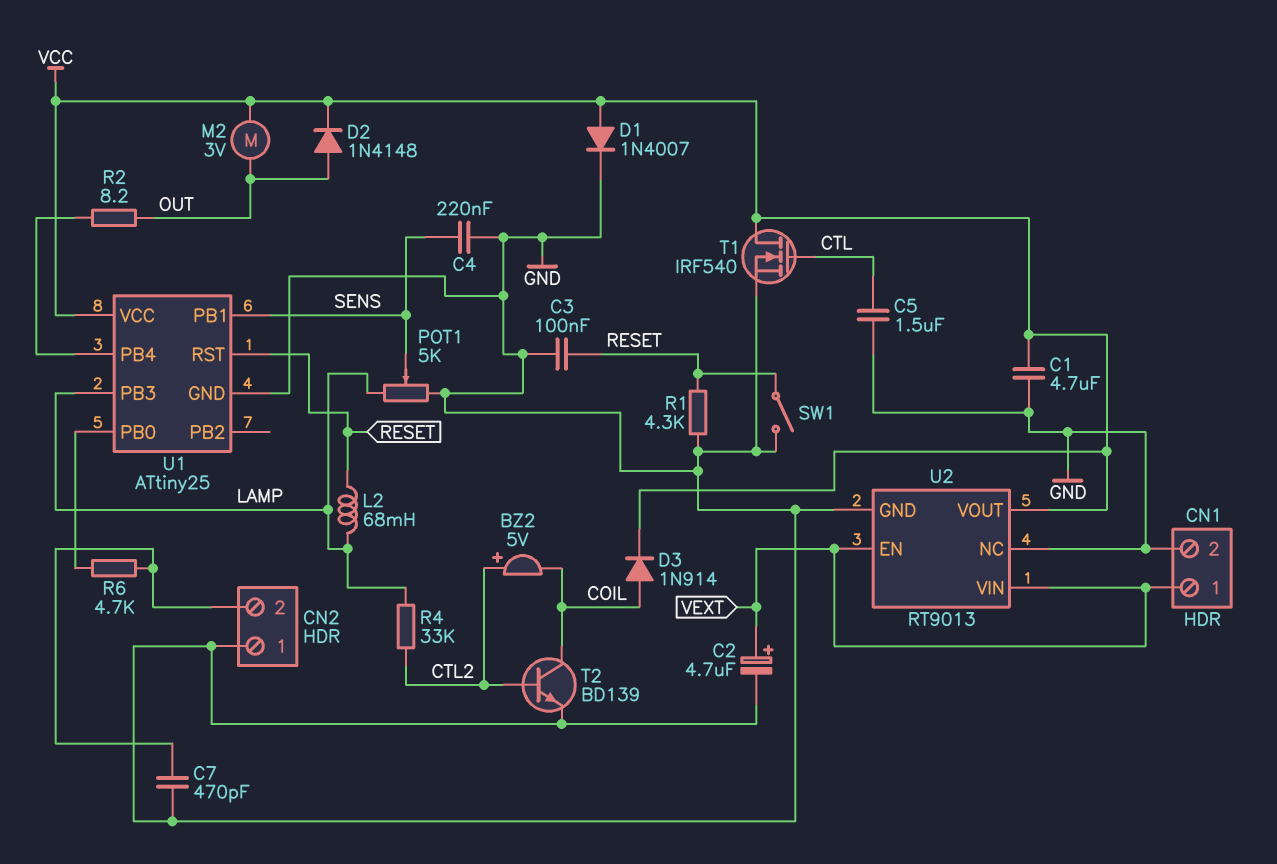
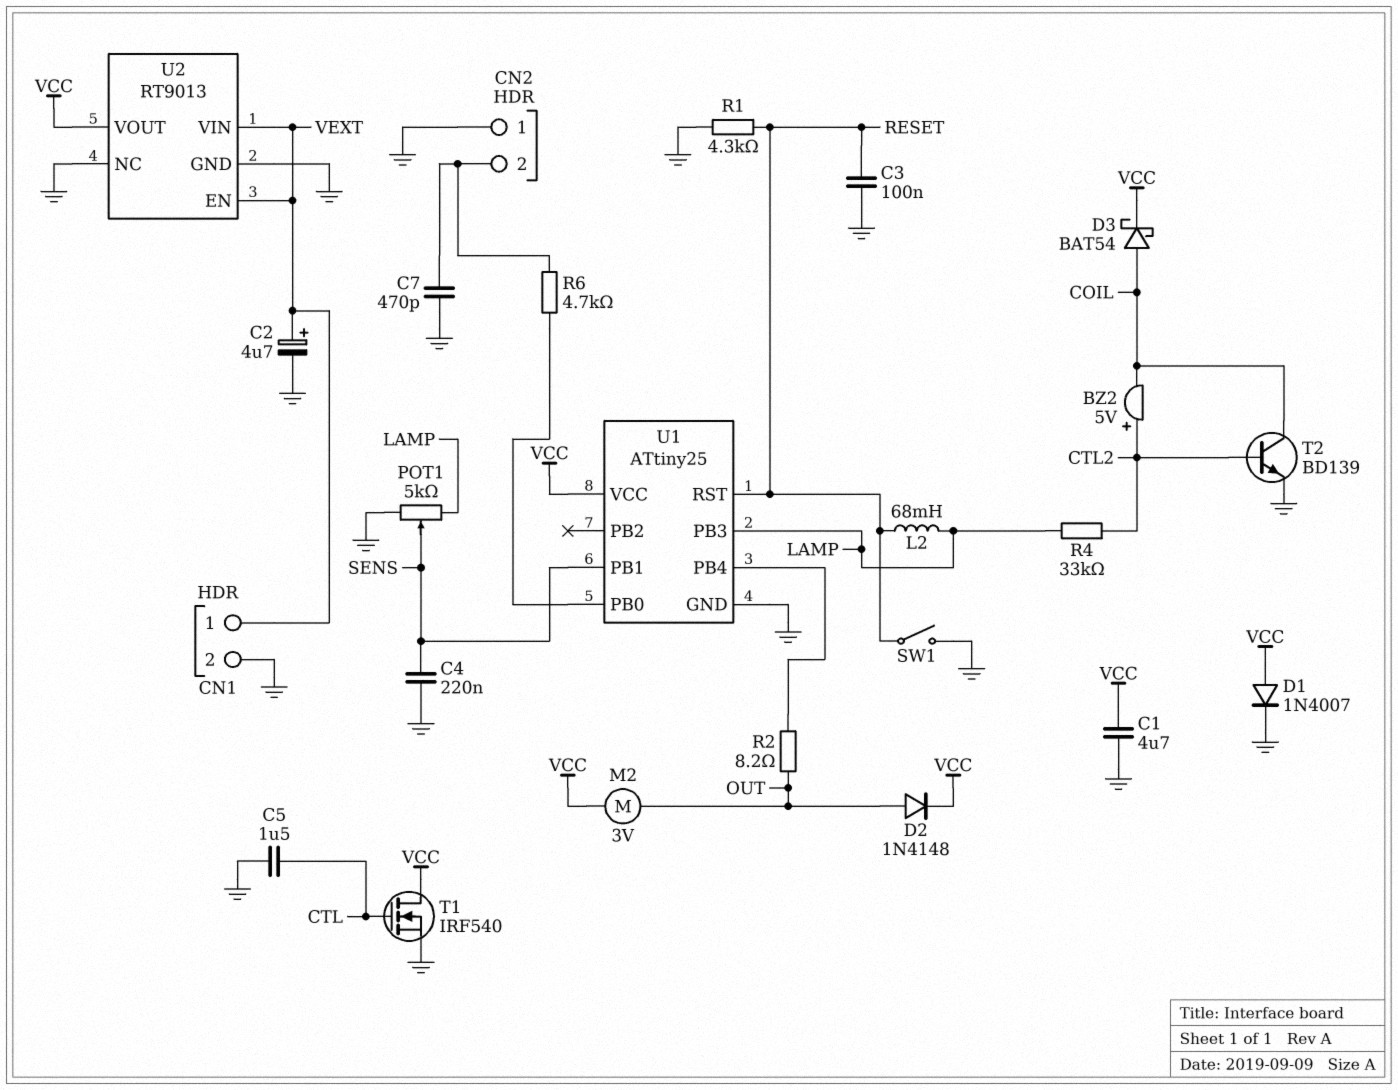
D3: diode 1N914 (A COIL, K VCC) -> schottky BAT54 (A COIL, K VCC)

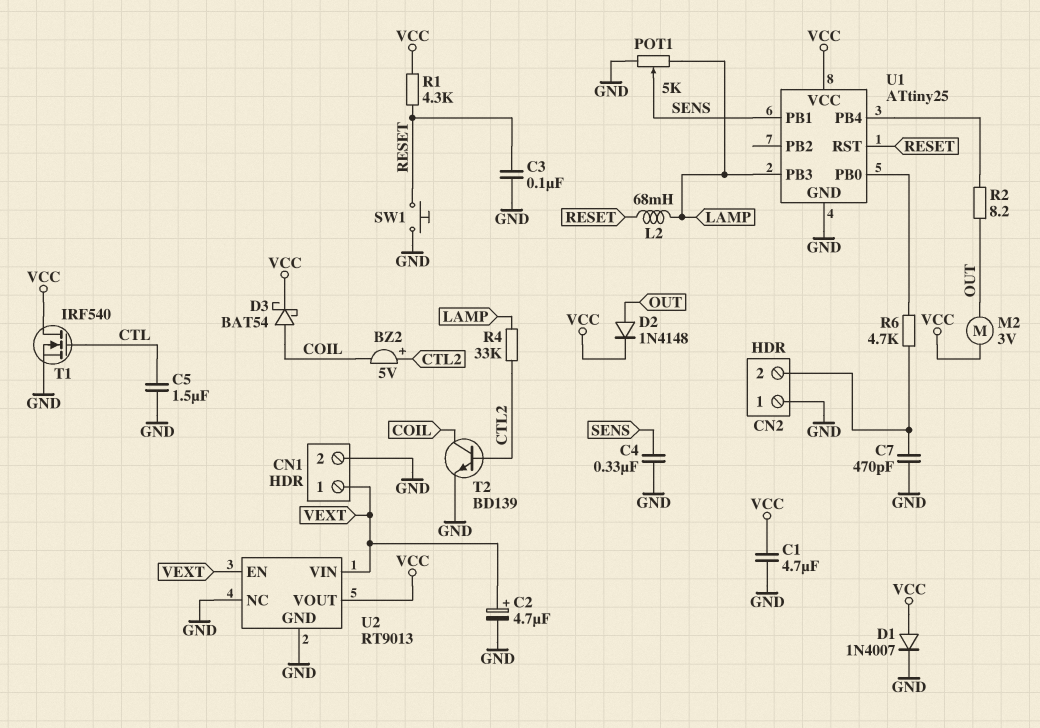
C4: 220nF (GND, SENS) -> 330nF (GND, SENS)
R1: 4.3k (GND, RESET) -> 4.3k (RESET, VCC)
SW1: switch (GND, RESET) -> button (GND, RESET)

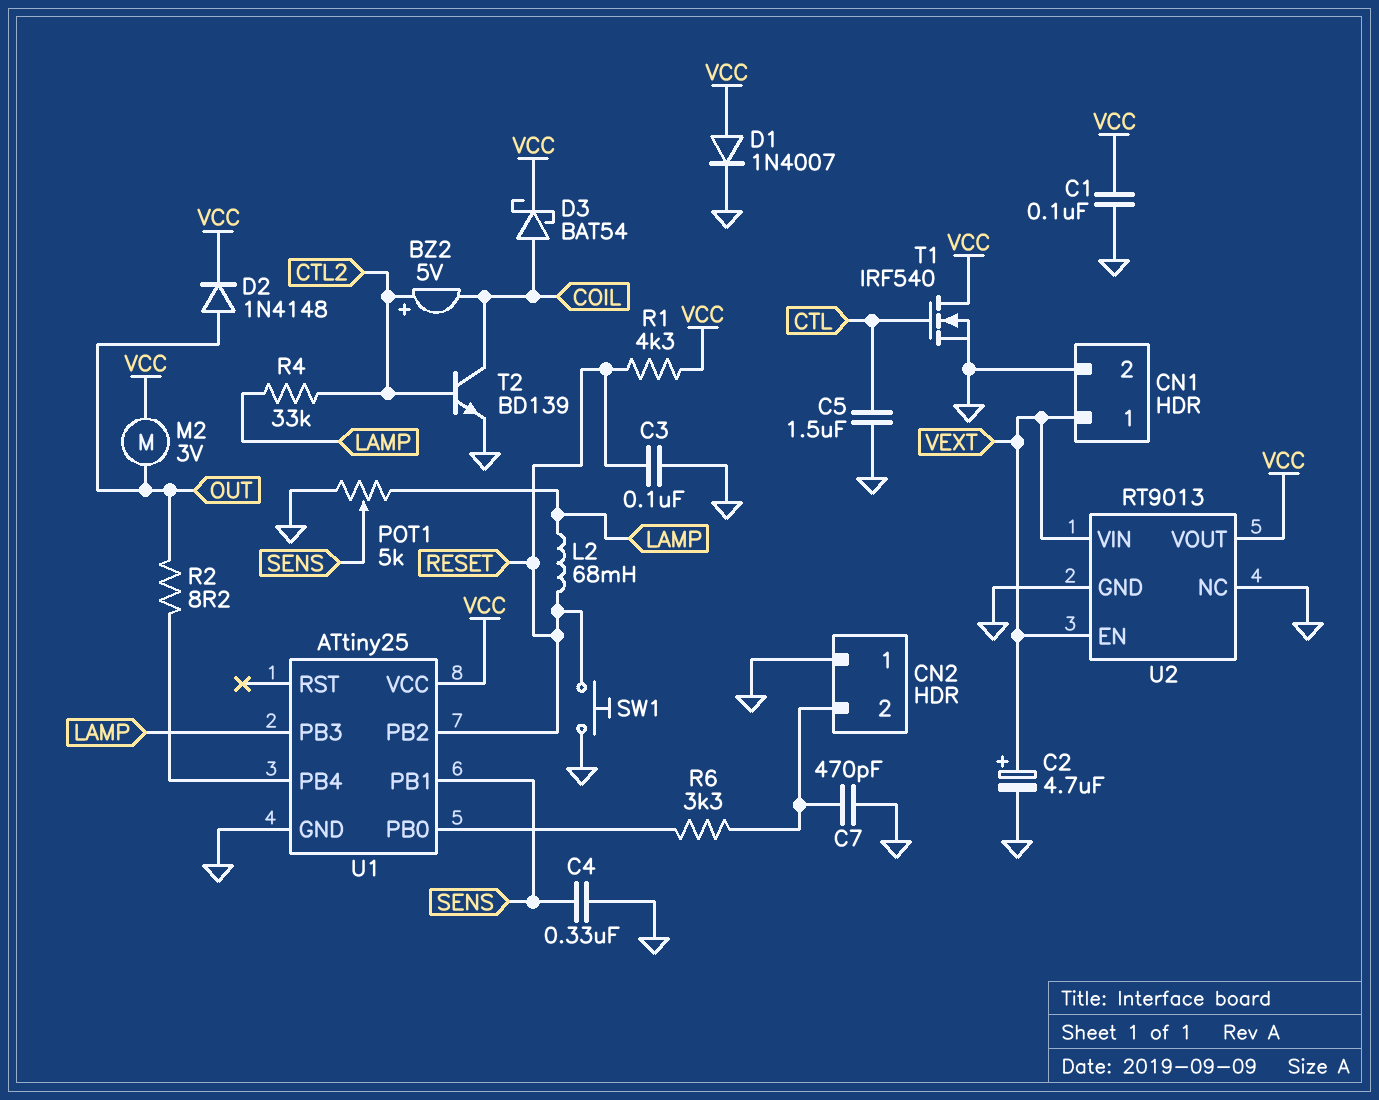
C1: 4.7uF (GND, VCC) -> 100nF (GND, VCC)
R6: 4.7k (CN2/2, U1/PB0) -> 3.3k (CN2/2, U1/PB0)
U1 pin PB2: none -> RESET
U1 pin RST: RESET -> none

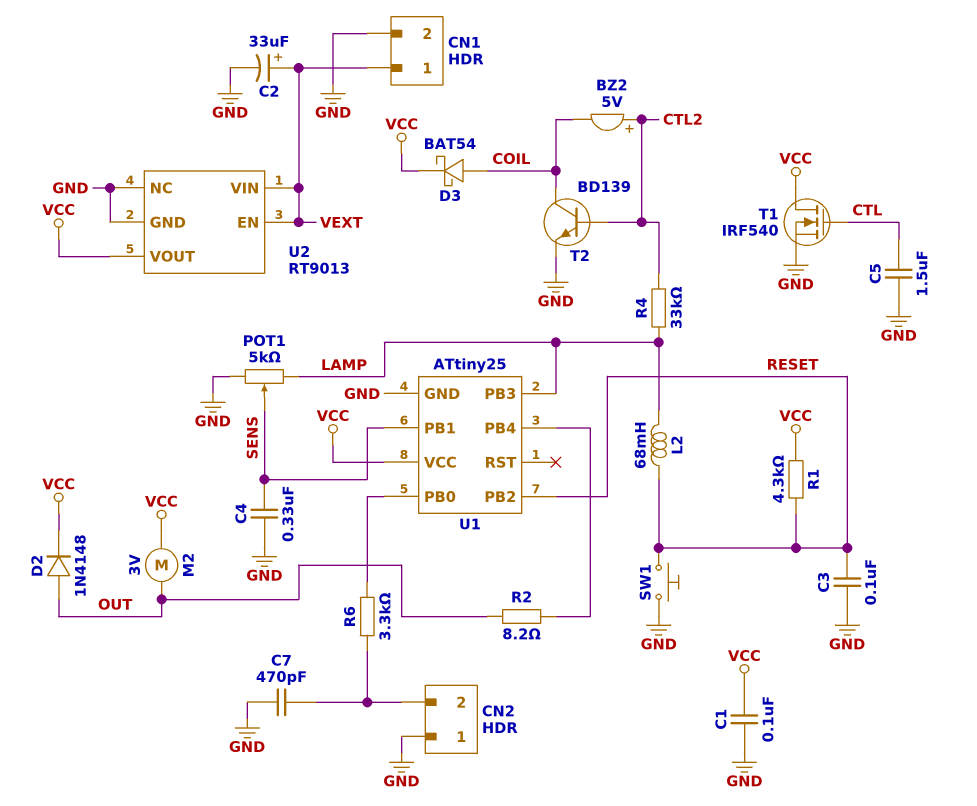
C2: 4.7uF (plus VEXT, minus GND) -> 33uF (plus VEXT, minus GND)
D1: diode 1N4007 (A VCC, K GND) -> none

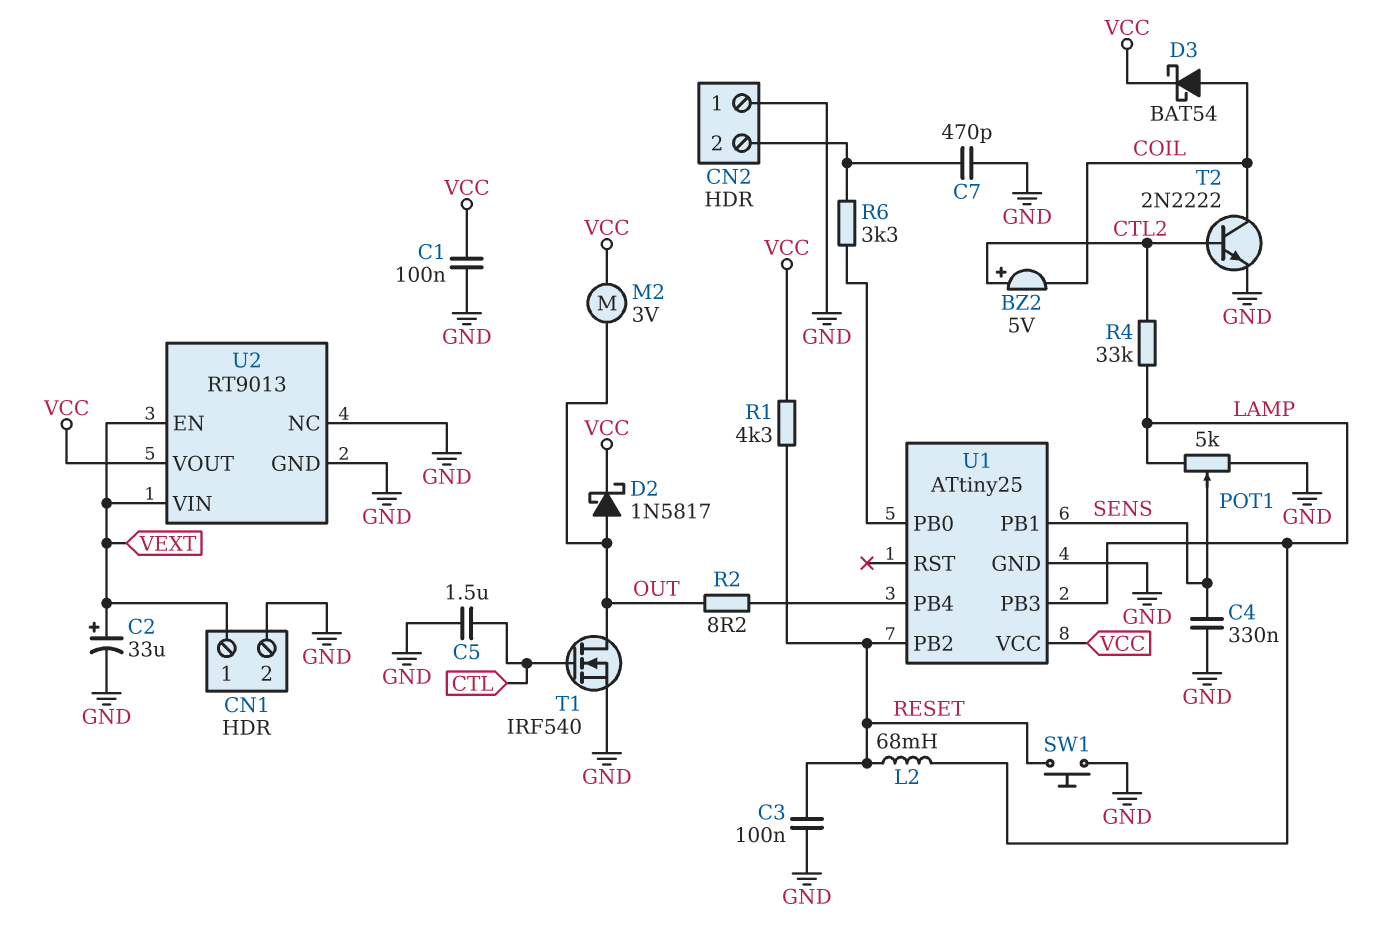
D2: diode 1N4148 (A OUT, K VCC) -> schottky 1N5817 (A OUT, K VCC)
T1: NMOS IRF540 (G CTL, D VCC, S GND) -> NMOS IRF540 (G CTL, D OUT, S GND)
T2: NPN BD139 (B CTL2, C COIL, E GND) -> NPN 2N2222 (B CTL2, C COIL, E GND)

